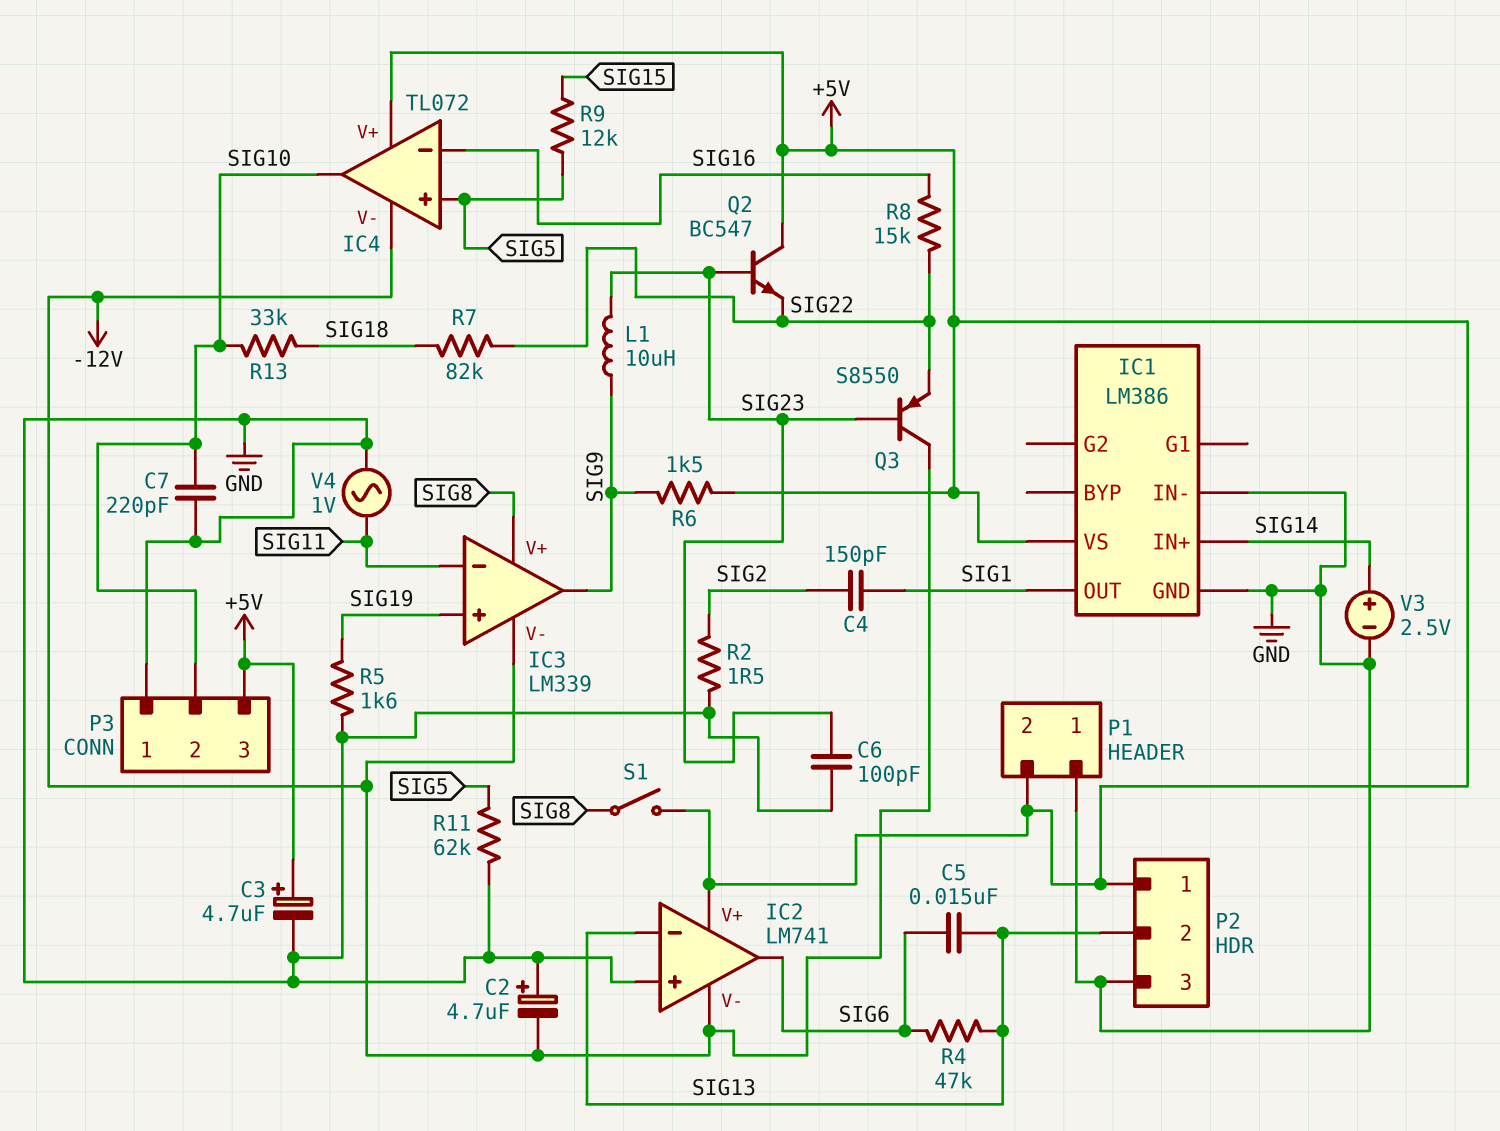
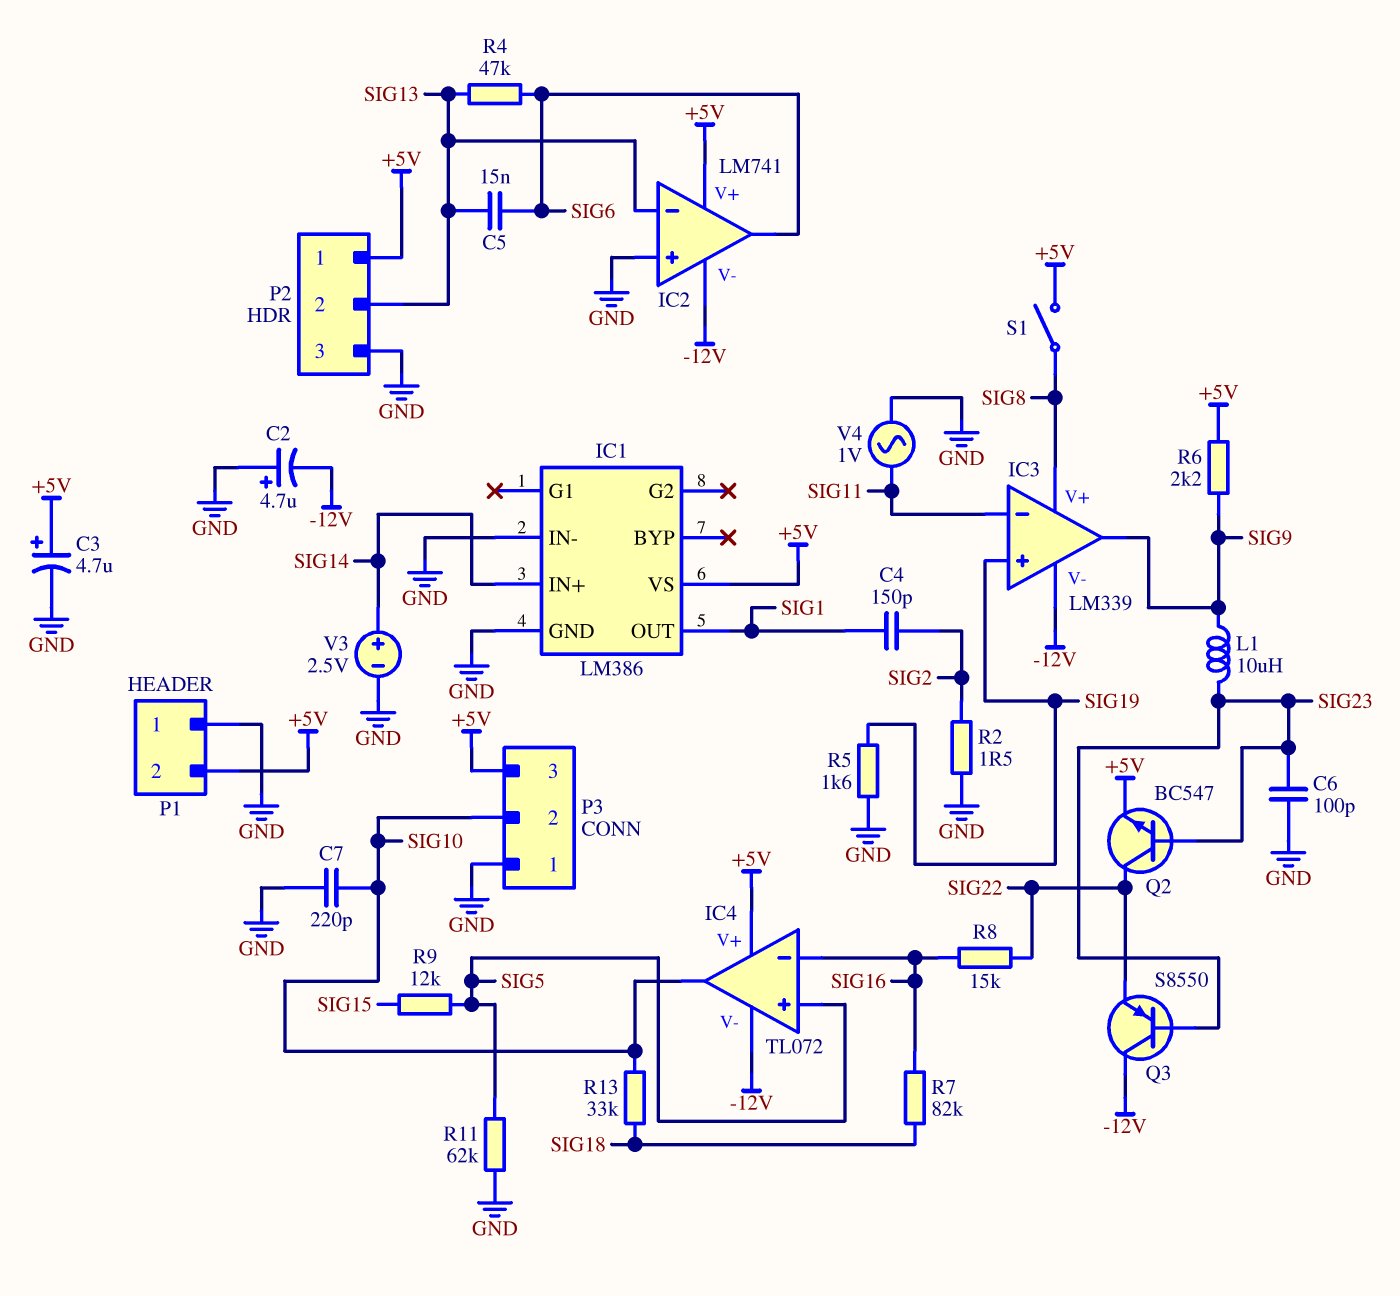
Q2: NPN BC547 (B SIG23, C +5V, E SIG22) -> NPN BC547 (B SIG23, C SIG22, E +5V)
R6: 1.5k (+5V, SIG9) -> 2.2k (+5V, SIG9)
R7: 82k (SIG18, SIG22) -> 82k (SIG16, SIG18)

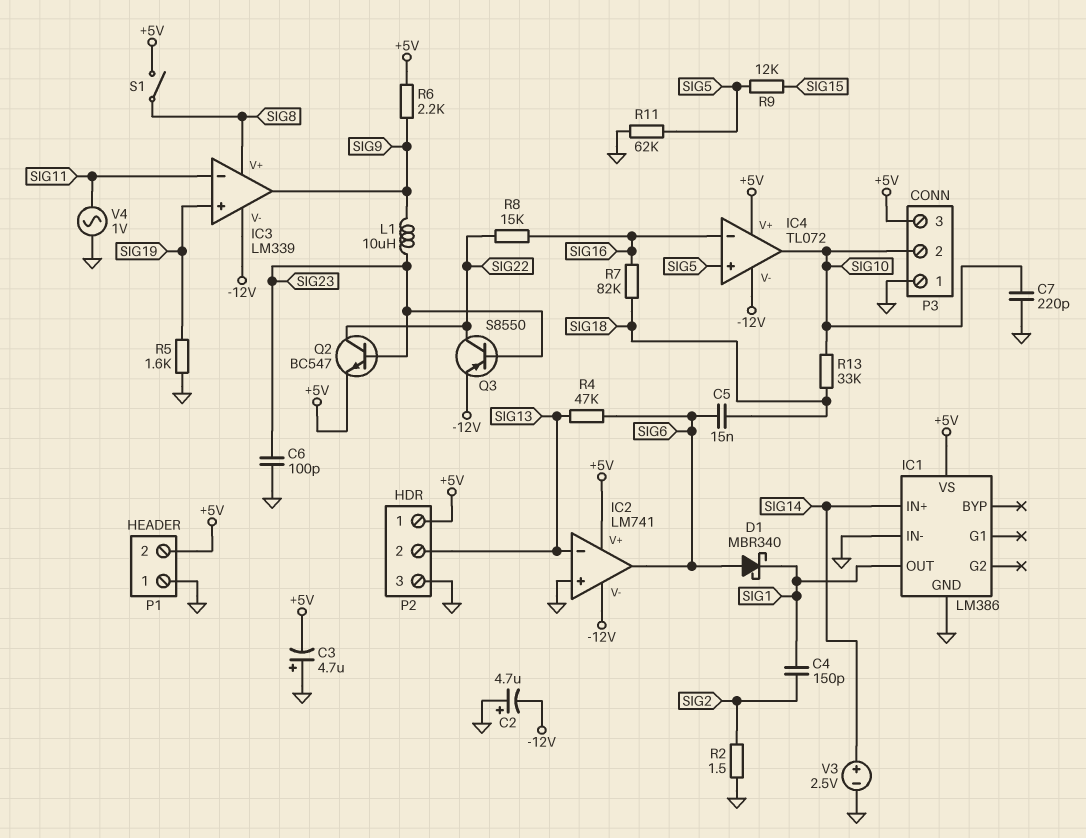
C3: 4.7uF (plus +5V, minus GND) -> 4.7uF (plus GND, minus +5V)
C5: 15nF (SIG6, SIG13) -> 15nF (SIG6, SIG18)
D1: none -> schottky MBR340 (A SIG6, K SIG1)
Q3: PNP S8550 (B SIG23, C -12V, E SIG22) -> PNP S8550 (B SIG23, C SIG22, E -12V)

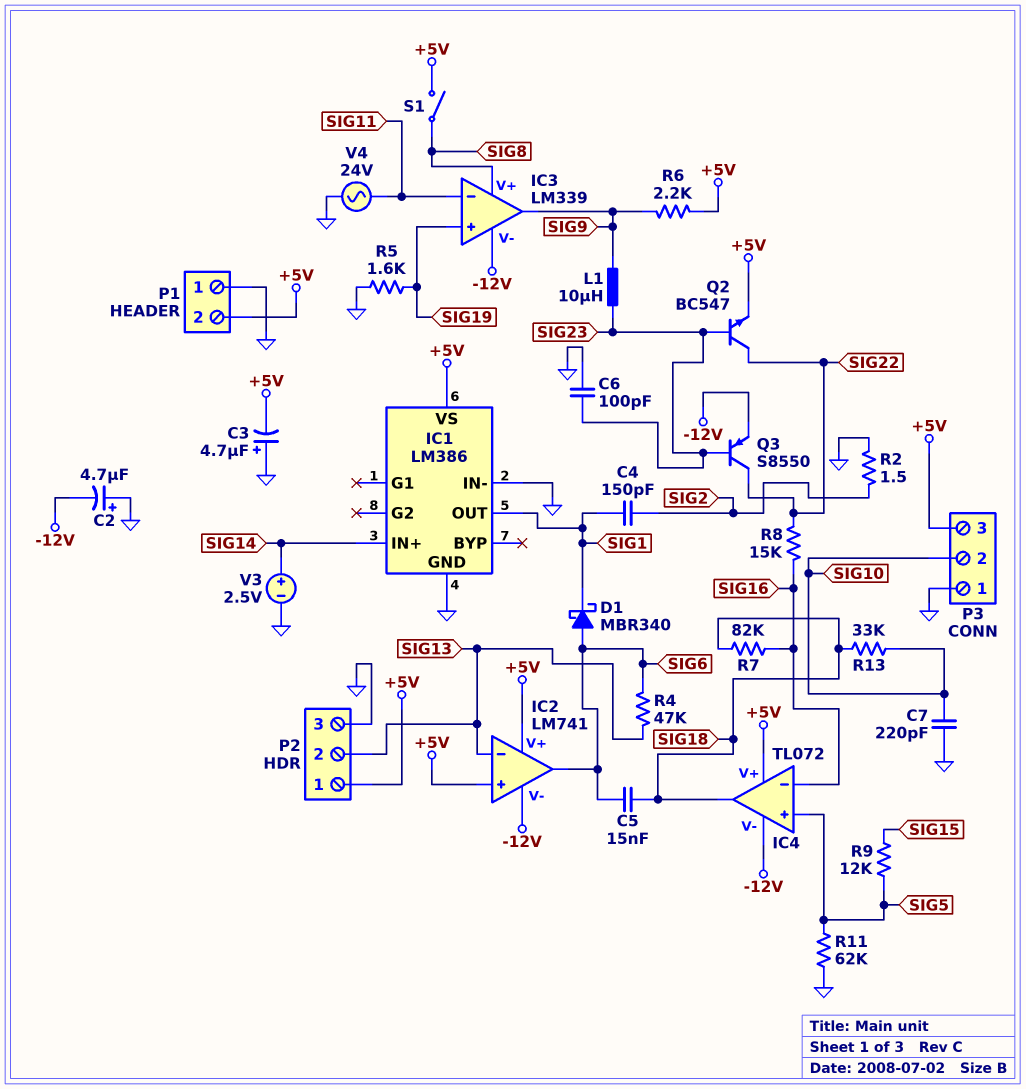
IC2 pin in+: GND -> +5V
IC4 pin out: SIG10 -> SIG18
V4: AC 1V (GND, SIG11) -> AC 24V (GND, SIG11)

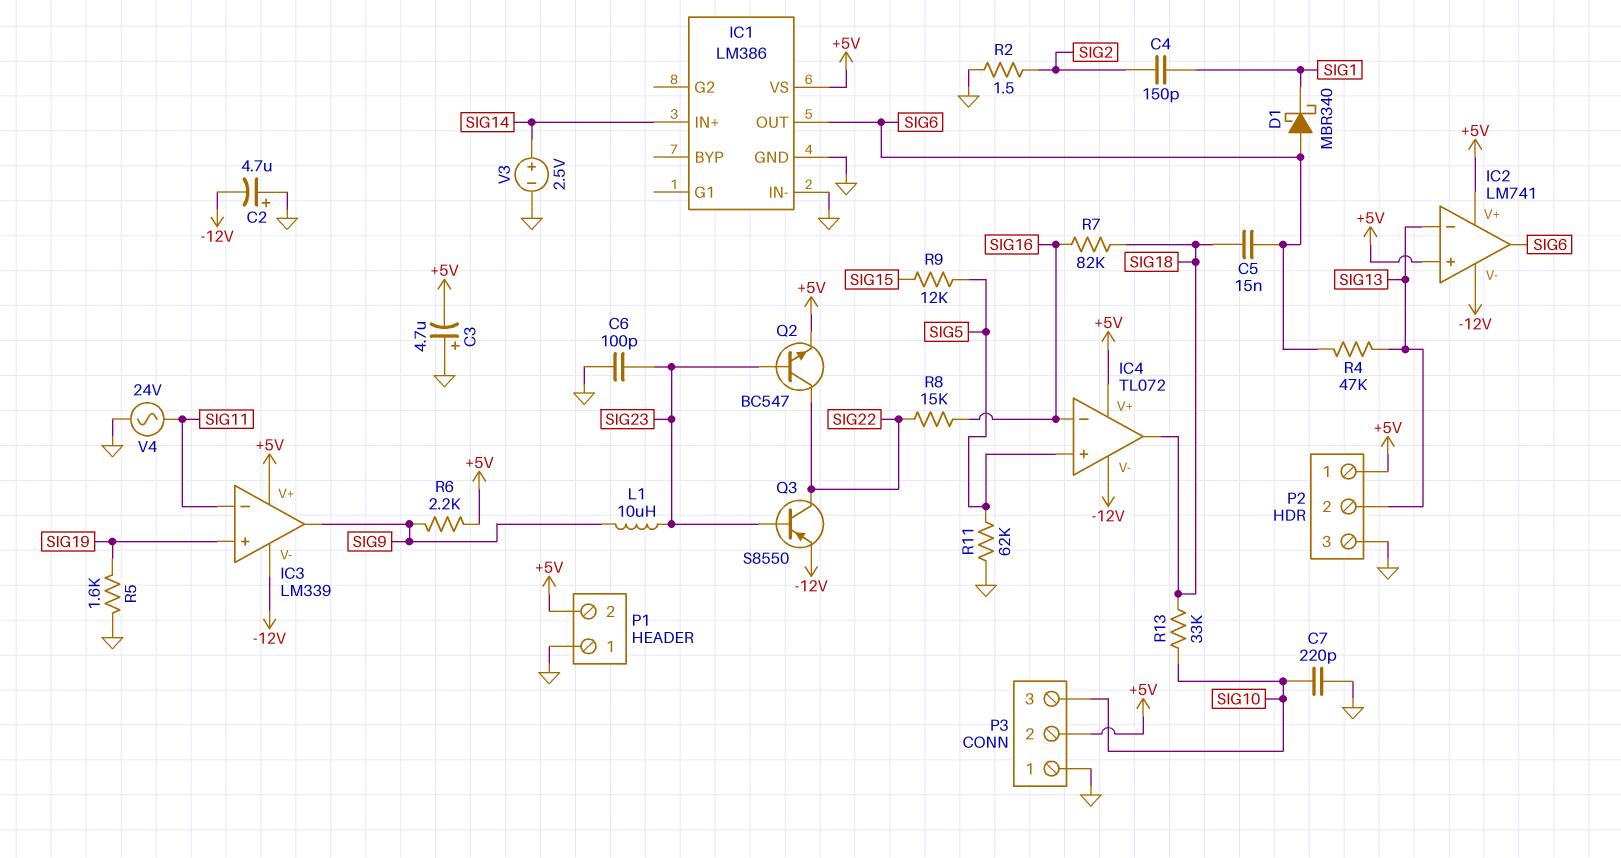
IC1 pin OUT: SIG1 -> SIG6
IC3 pin V+: SIG8 -> +5V
P3 pin 2: SIG10 -> +5V
P3 pin 3: +5V -> SIG10
S1: switch (+5V, SIG8) -> none

